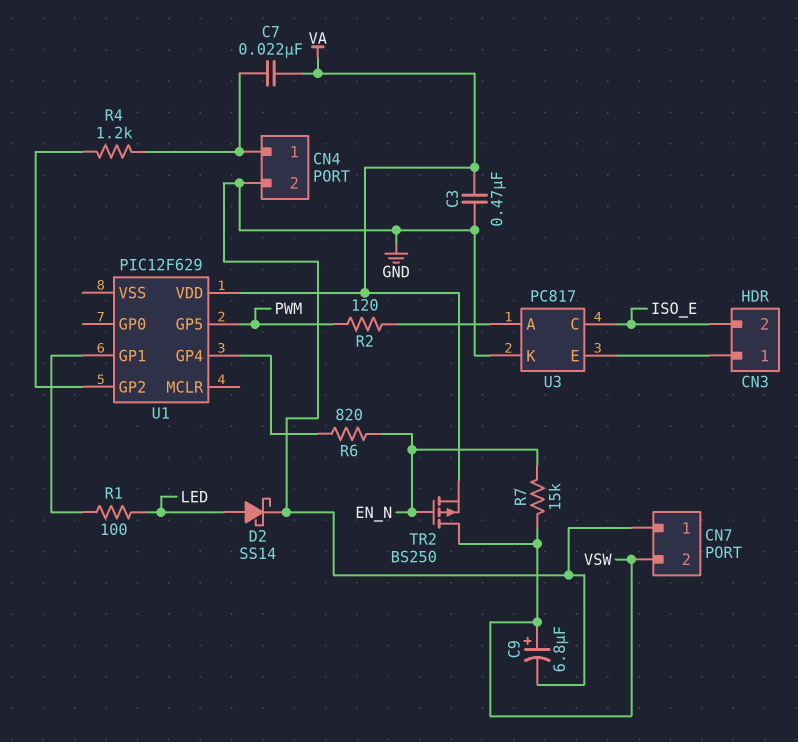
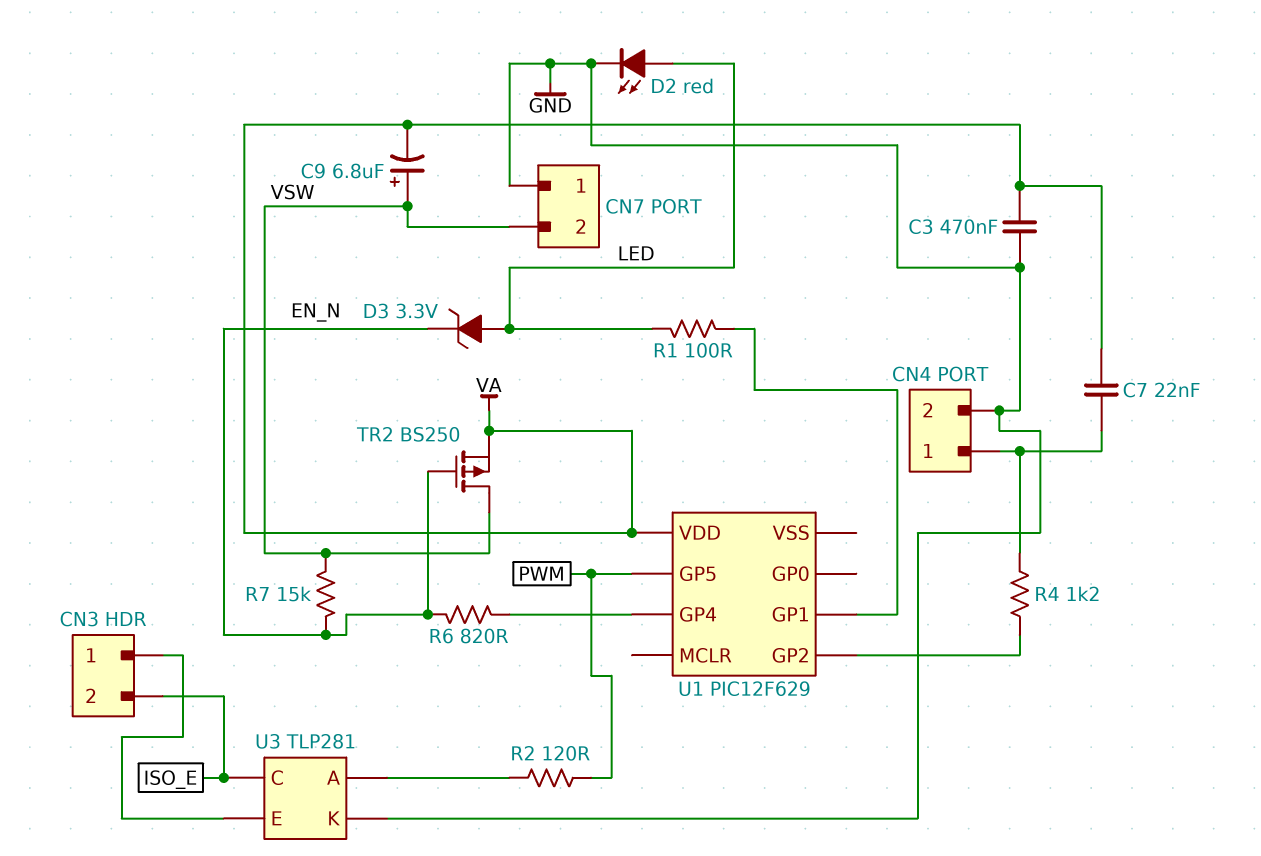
C9: 6.8uF (plus VSW, minus GND) -> 6.8uF (plus VSW, minus VA)
D2: schottky SS14 (A LED, K GND) -> LED red (A LED, K GND)
D3: none -> zener 3.3V (A LED, K EN_N)
U3: PC817 -> TLP281

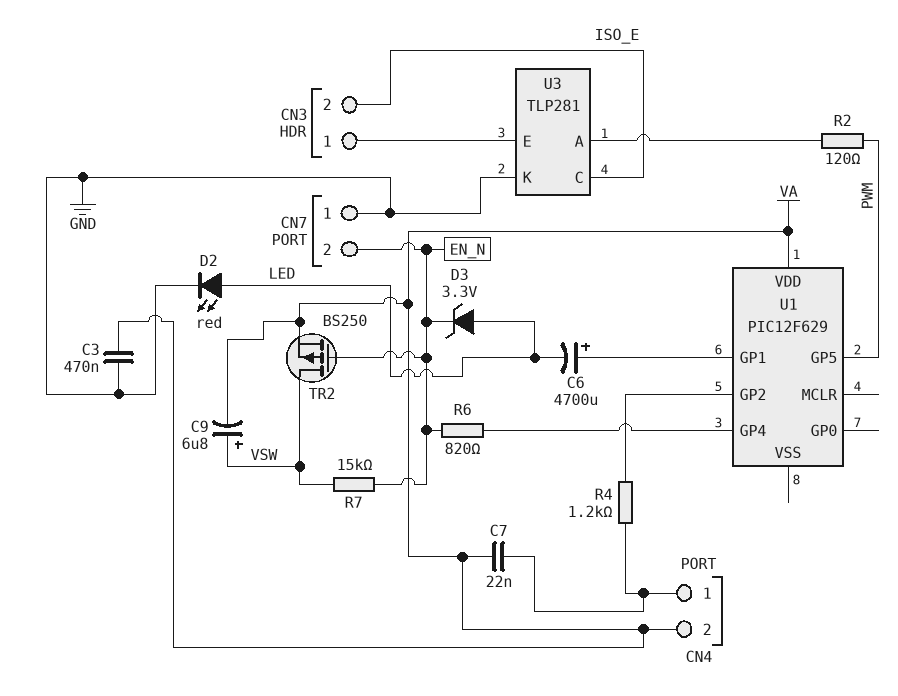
C6: none -> 4700uF (plus U1/GP1, minus LED)
CN4 pin 2: GND -> VA
CN7 pin 2: VSW -> EN_N
R1: 100 (LED, U1/GP1) -> none

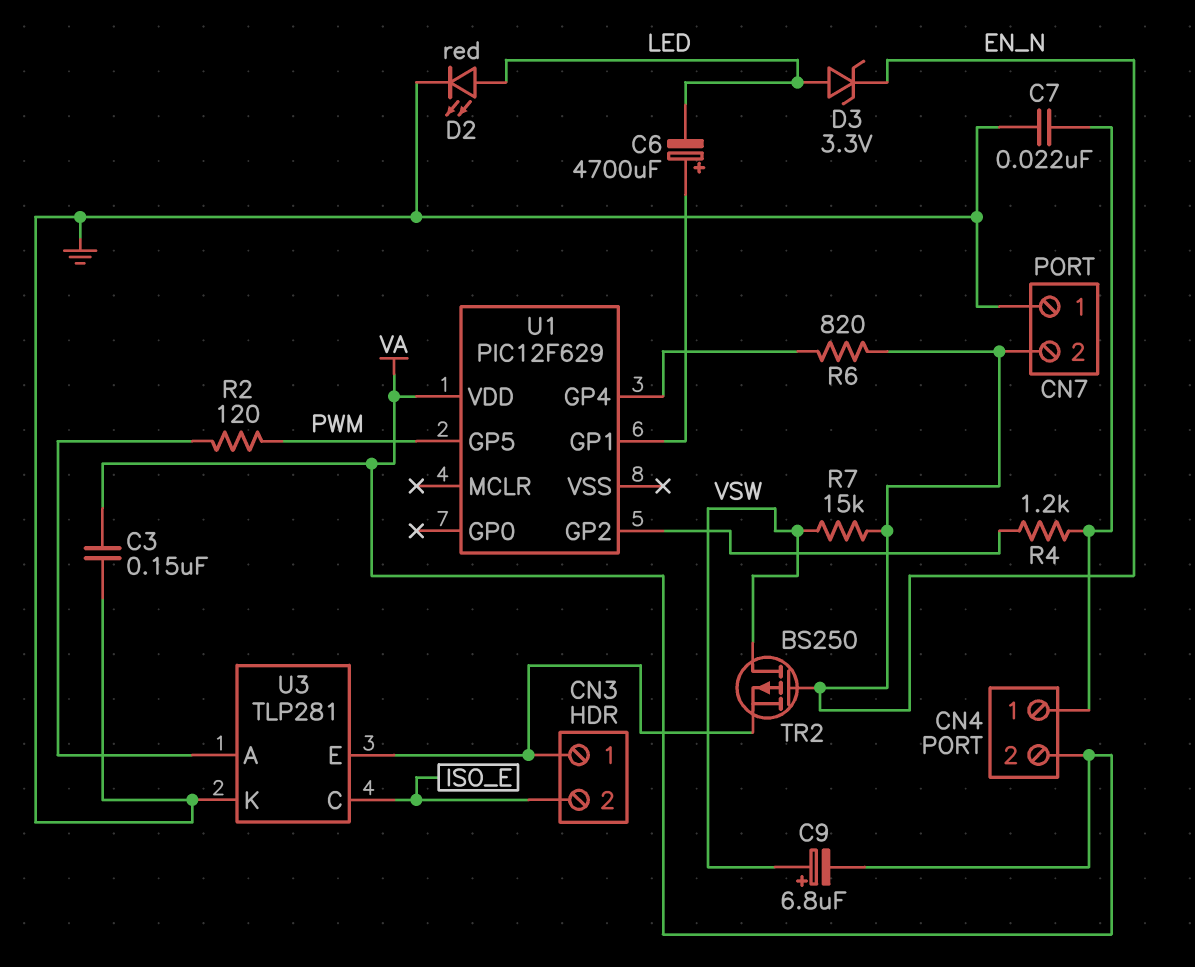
C3: 470nF (GND, VA) -> 150nF (GND, VA)
C7: 22nF (CN4/1, VA) -> 22nF (CN4/1, GND)
TR2: PMOS BS250 (G EN_N, D VSW, S VA) -> PMOS BS250 (G EN_N, D VSW, S CN3/1)

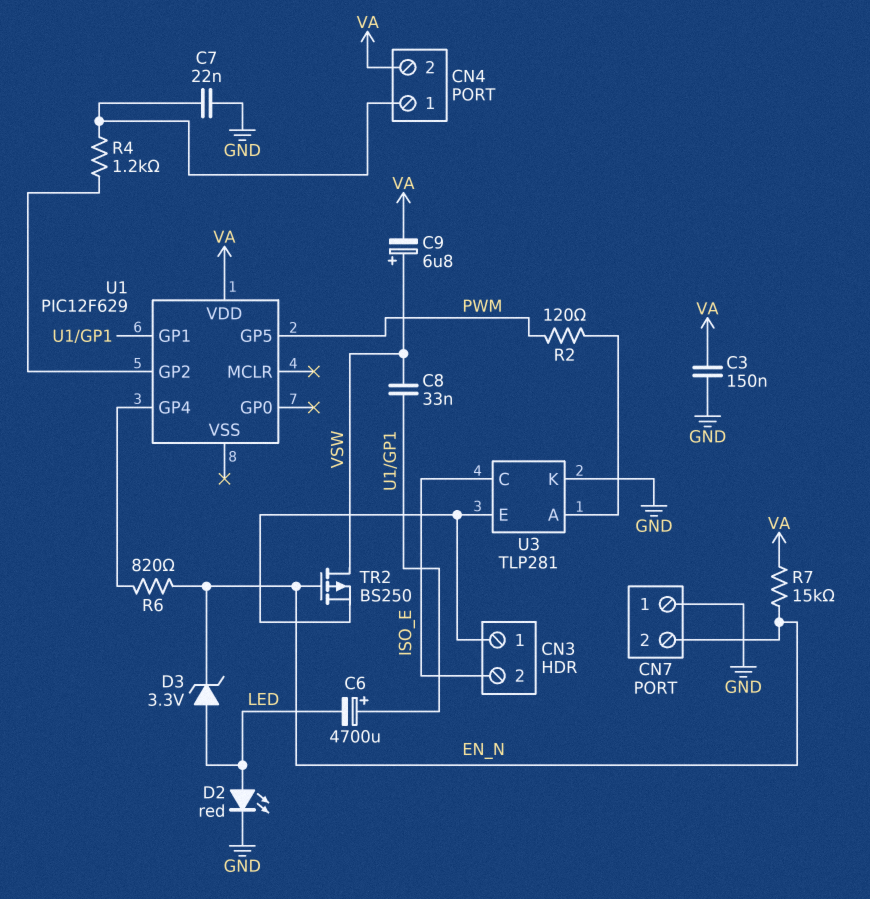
C8: none -> 33nF (U1/GP1, VSW)
R7: 15k (EN_N, VSW) -> 15k (EN_N, VA)

